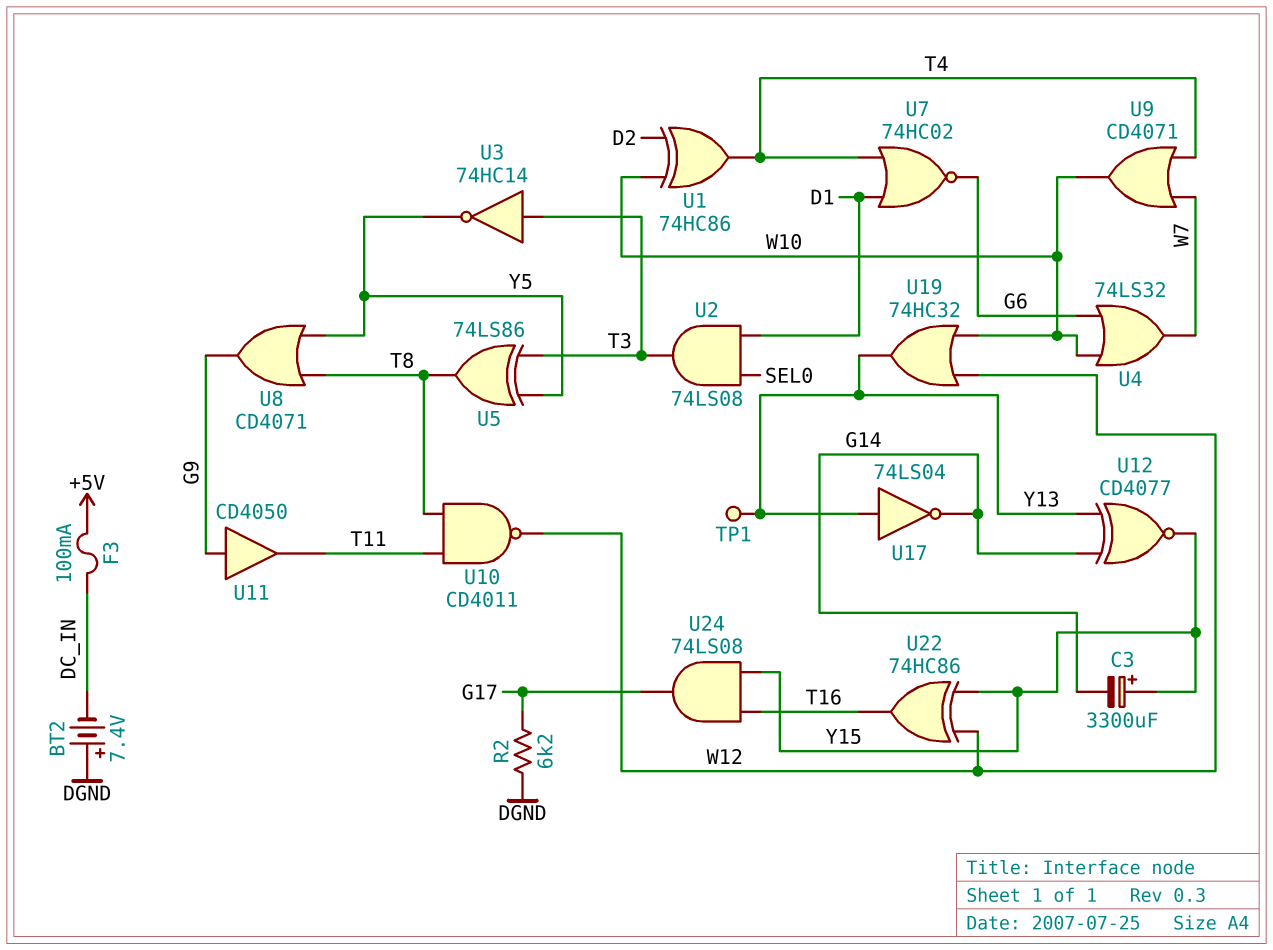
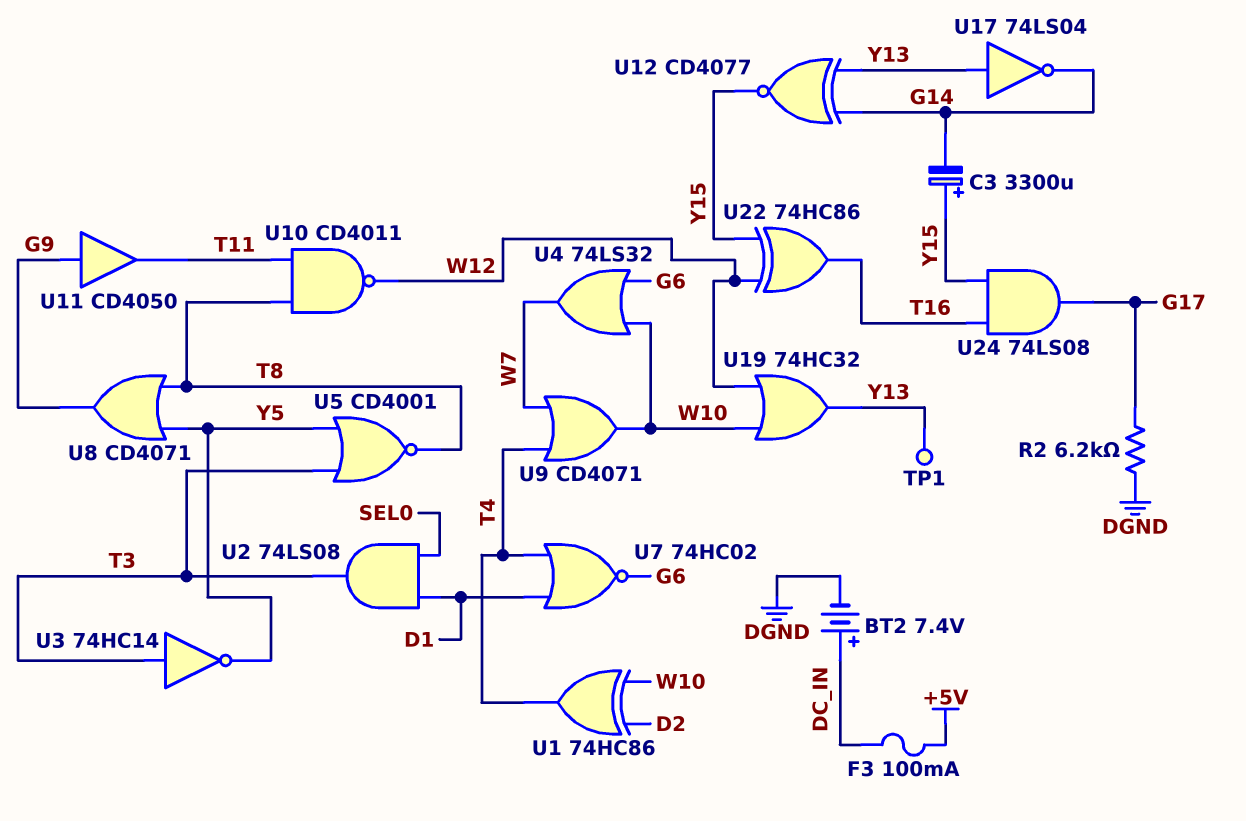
BT2: 7.4V (plus DGND, minus DC_IN) -> 7.4V (plus DC_IN, minus DGND)
U5: XOR 74LS86 (in T3, in Y5, out T8) -> NOR CD4001 (in T3, in Y5, out T8)

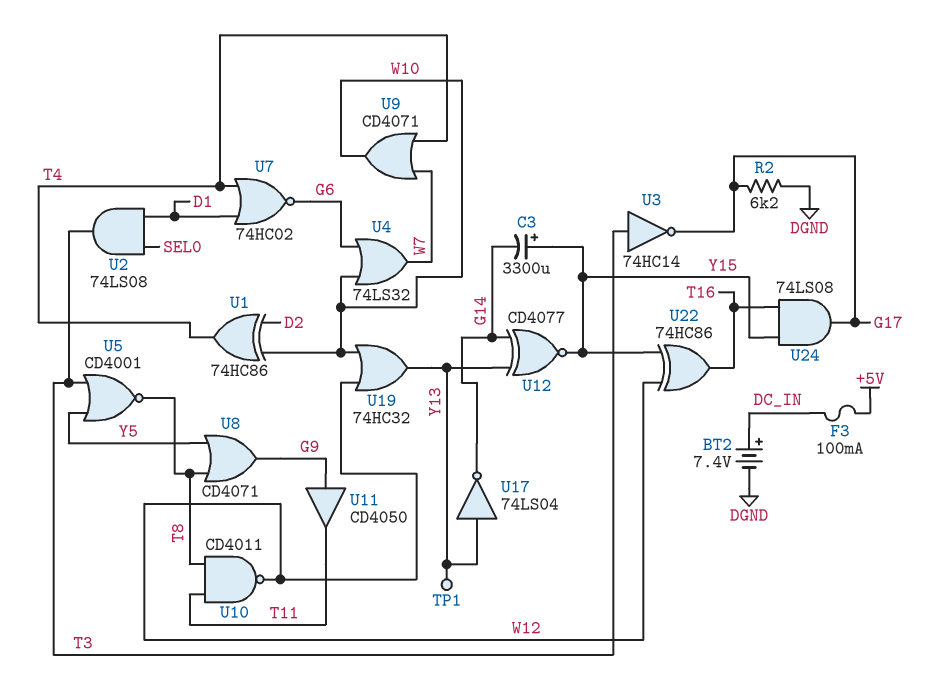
U3: NOT 74HC14 (in T3, out Y5) -> NOT 74HC14 (in T3, out G17)

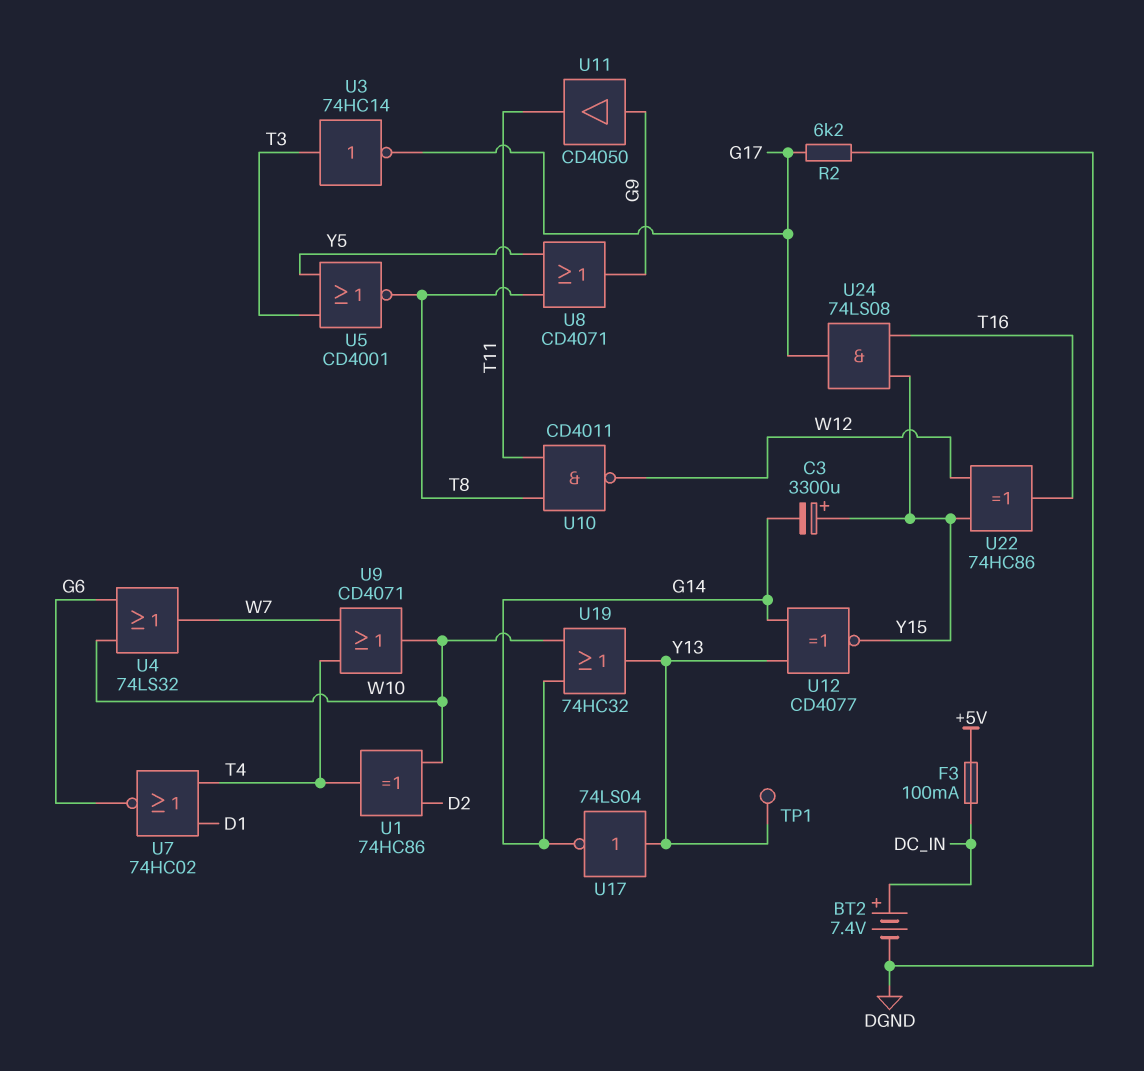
U2: AND 74LS08 (in D1, in SEL0, out T3) -> none
U19: OR 74HC32 (in W10, in W12, out Y13) -> OR 74HC32 (in G14, in W10, out Y13)

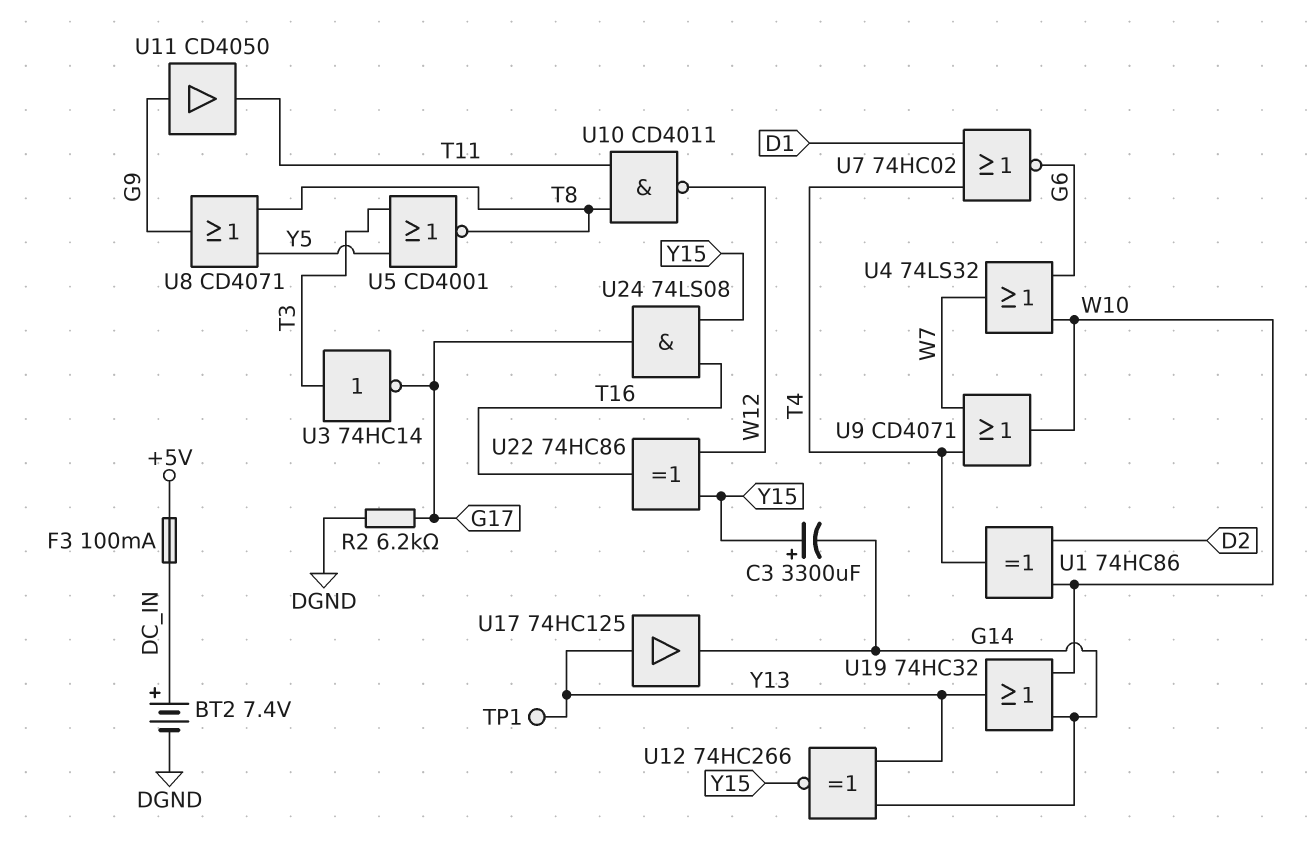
U12: XNOR CD4077 (in G14, in Y13, out Y15) -> XNOR 74HC266 (in G14, in Y13, out Y15)
U17: NOT 74LS04 (in Y13, out G14) -> buffer 74HC125 (in Y13, out G14)

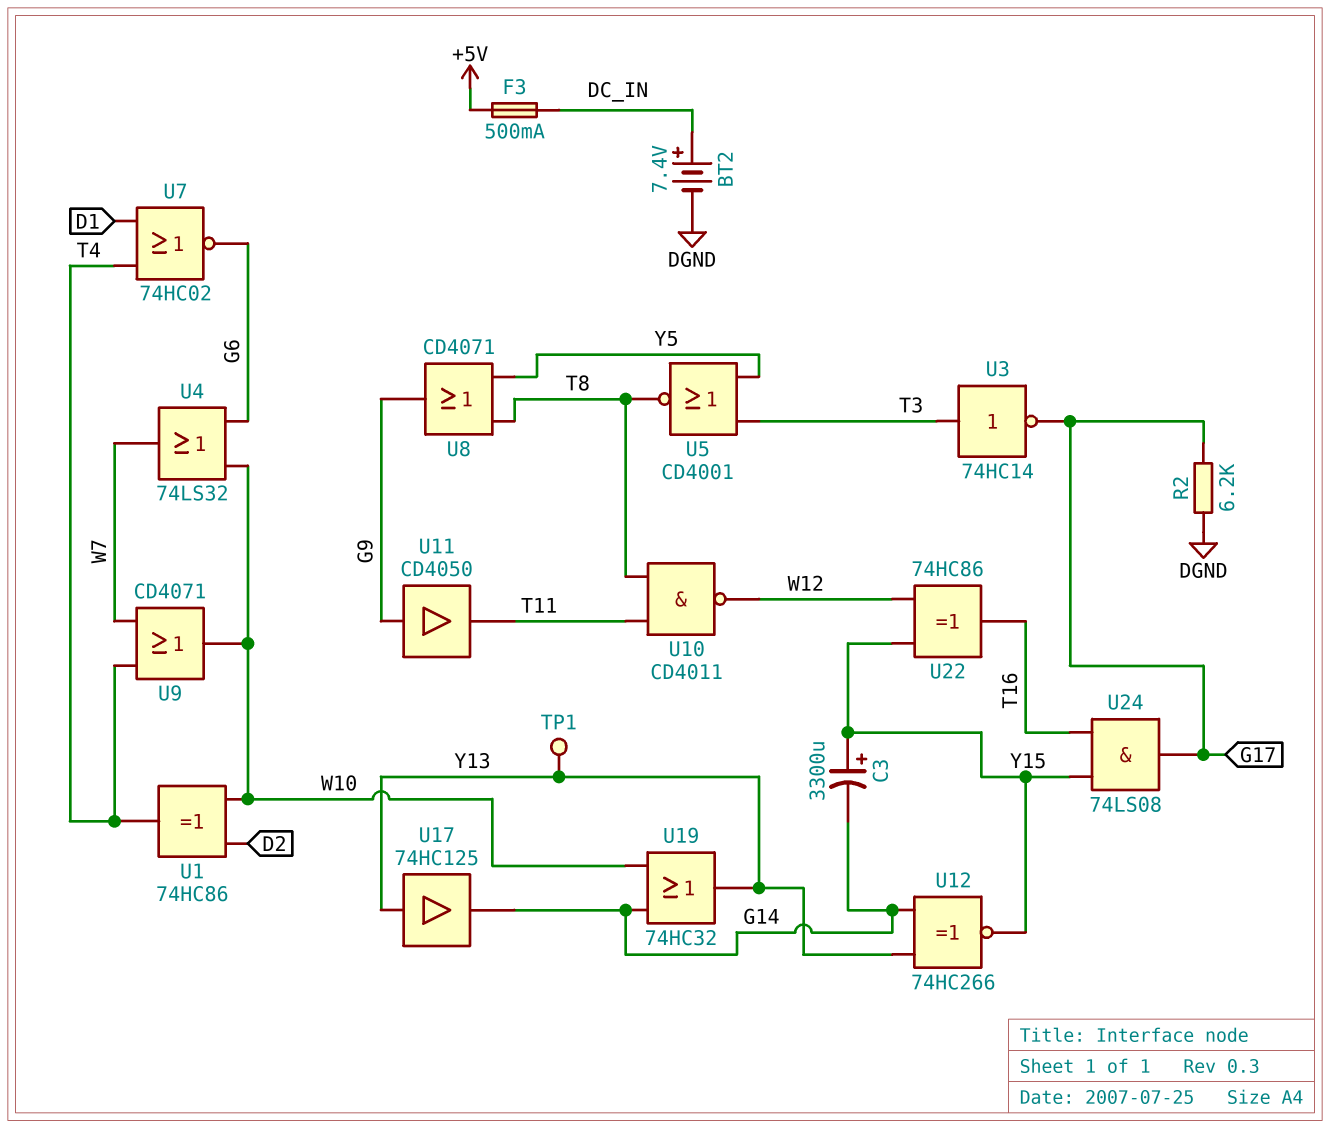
F3: 100mA (+5V, DC_IN) -> 500mA (+5V, DC_IN)

